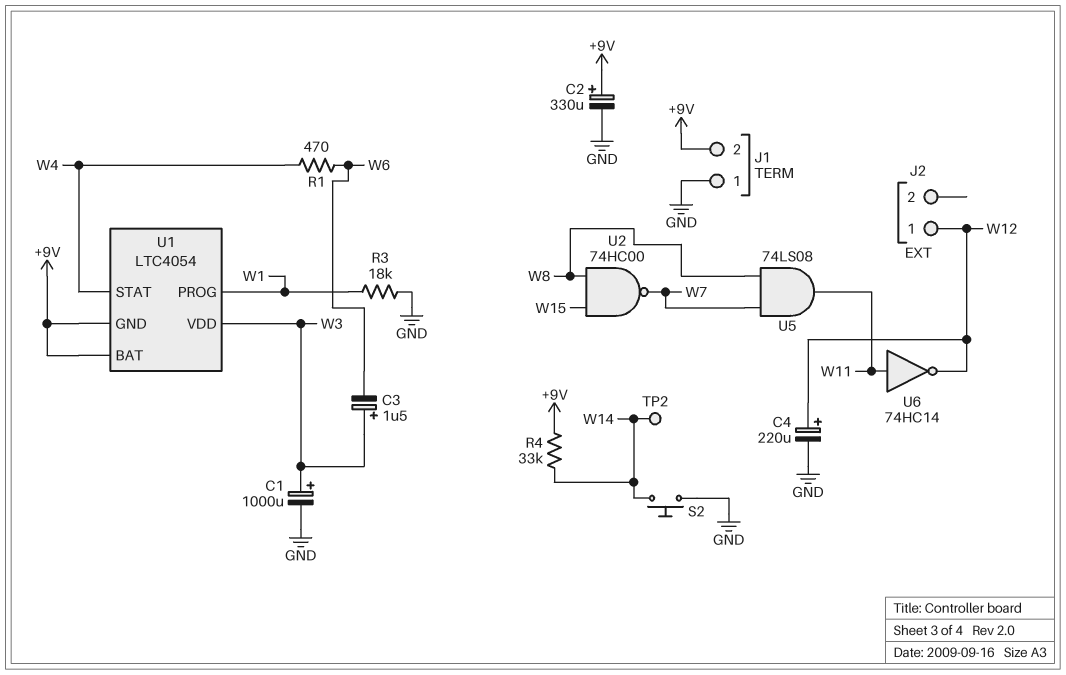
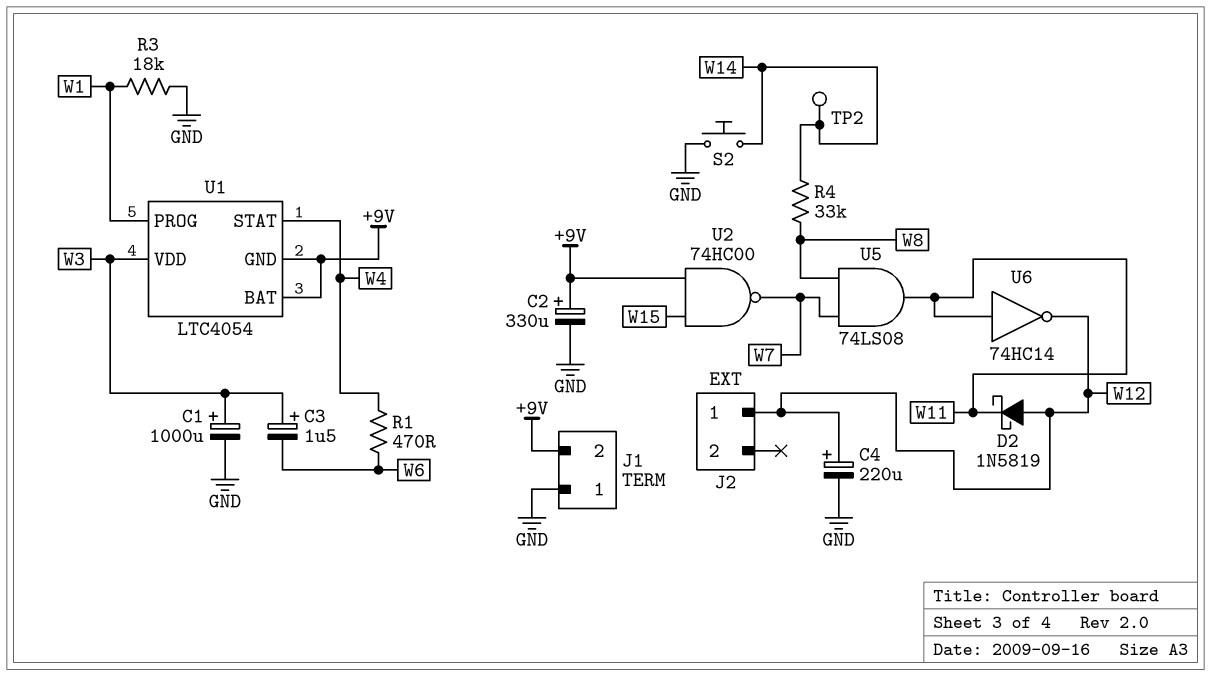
D2: none -> schottky 1N5819 (A W12, K W11)
R4: 33k (+9V, W14) -> 33k (W8, W14)
U2: NAND 74HC00 (in W8, in W15, out W7) -> NAND 74HC00 (in +9V, in W15, out W7)

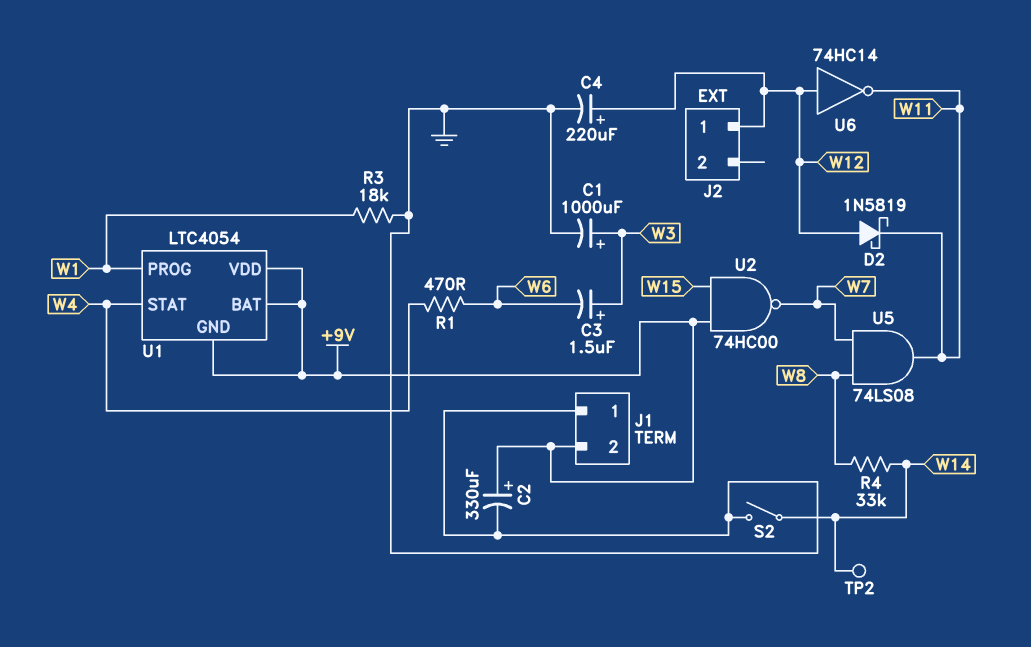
S2: button (GND, W14) -> switch (GND, W14)
U1 pin VDD: W3 -> +9V
U6: NOT 74HC14 (in W11, out W12) -> NOT 74HC14 (in W12, out W11)

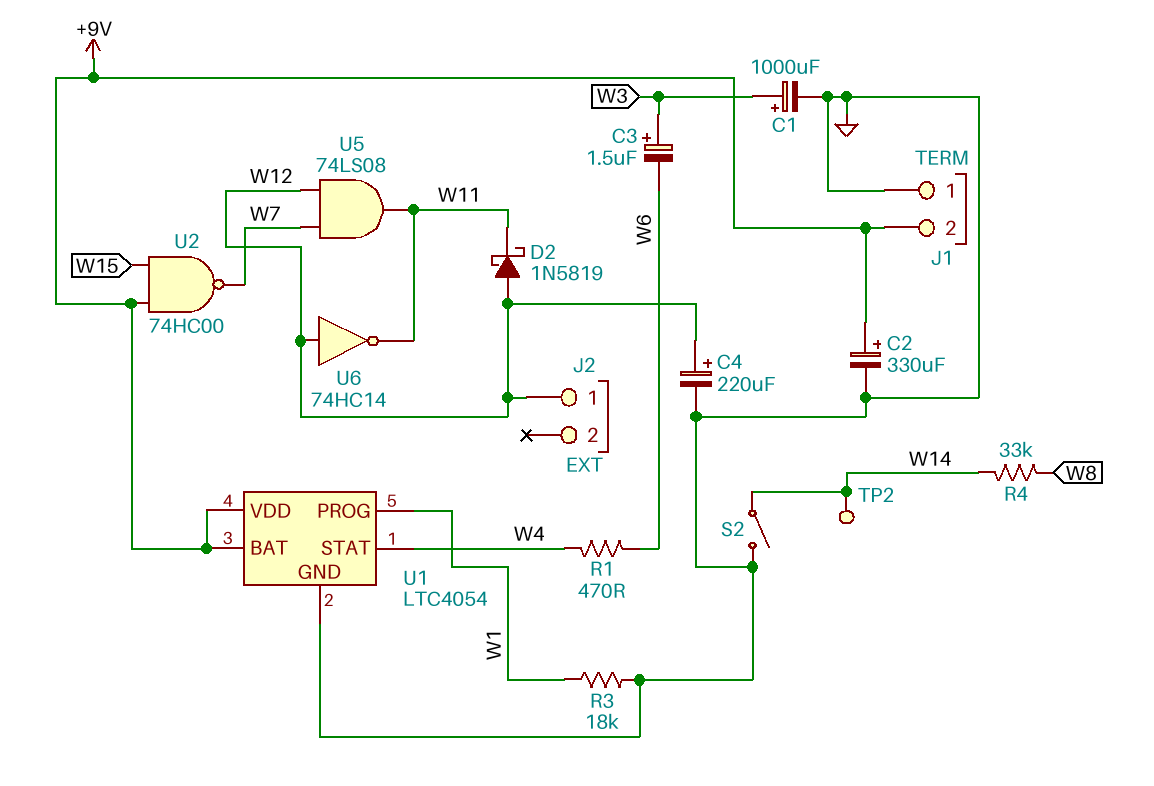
U1 pin GND: +9V -> GND
U5: AND 74LS08 (in W7, in W8, out W11) -> AND 74LS08 (in W7, in W12, out W11)

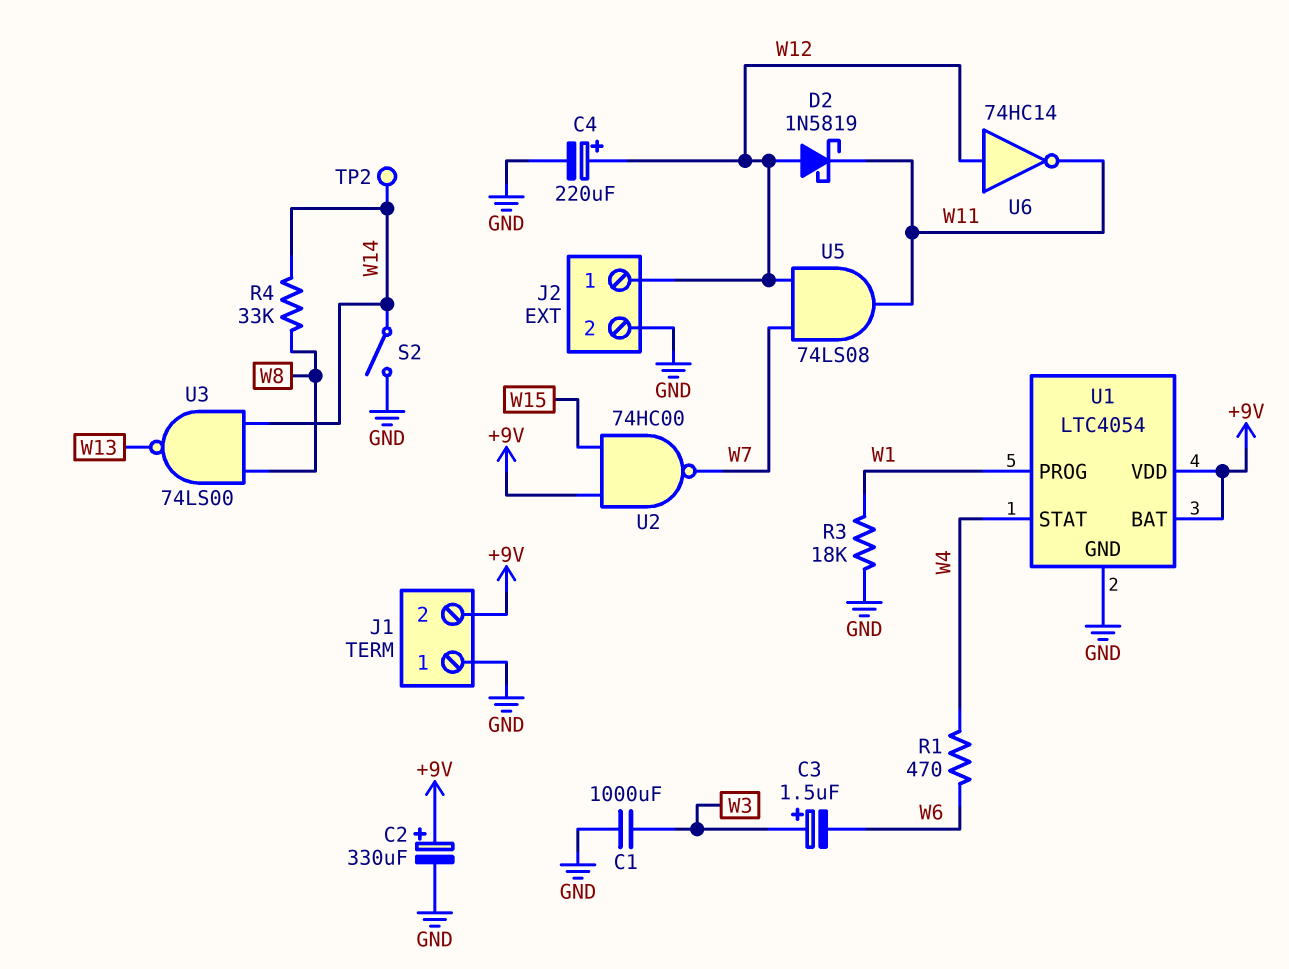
C1: 1000uF (plus W3, minus GND) -> 1000uF (GND, W3)
J2 pin 2: none -> GND
U3: none -> NAND 74LS00 (in W8, in W14, out W13)

